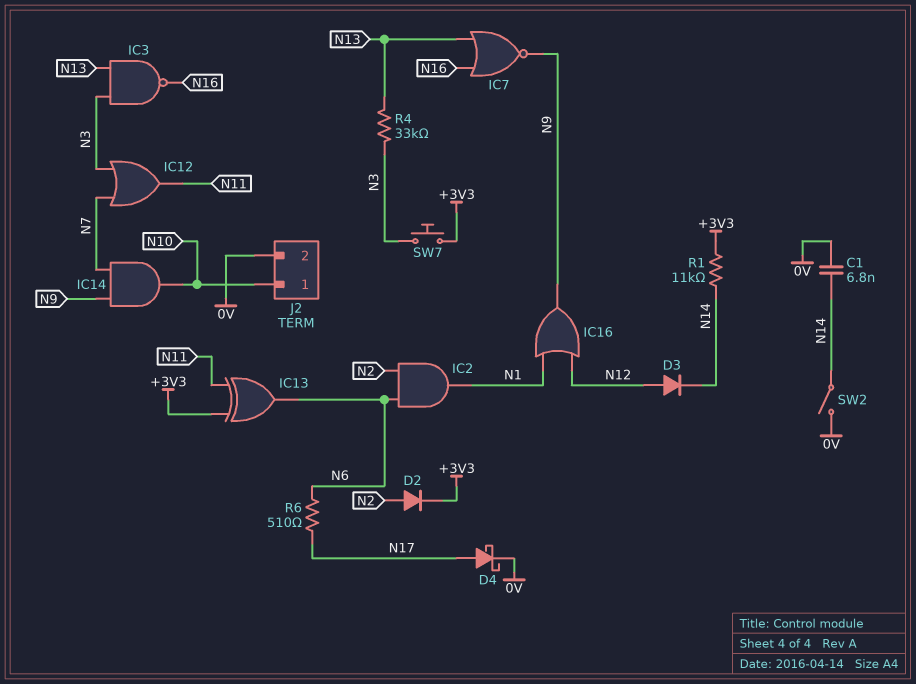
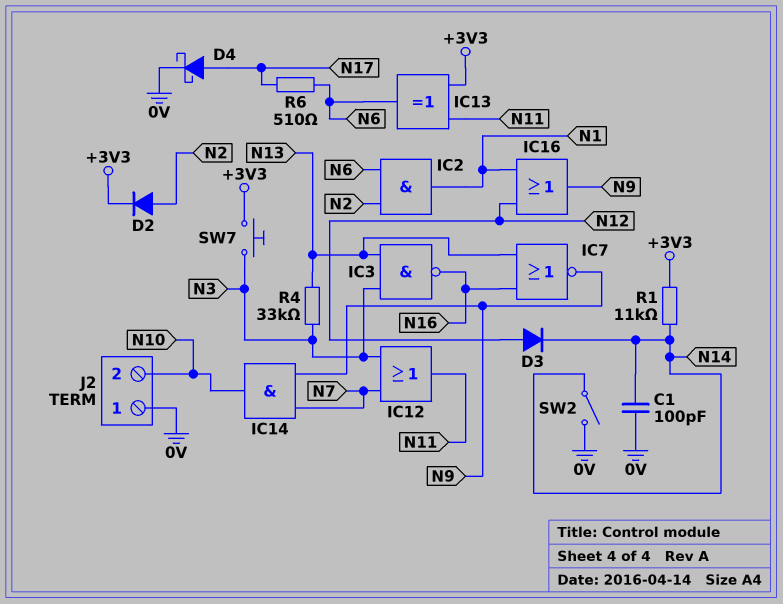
C1: 6.8nF (0V, N14) -> 100pF (0V, N14)
J2 pin 1: N10 -> 0V
J2 pin 2: 0V -> N10

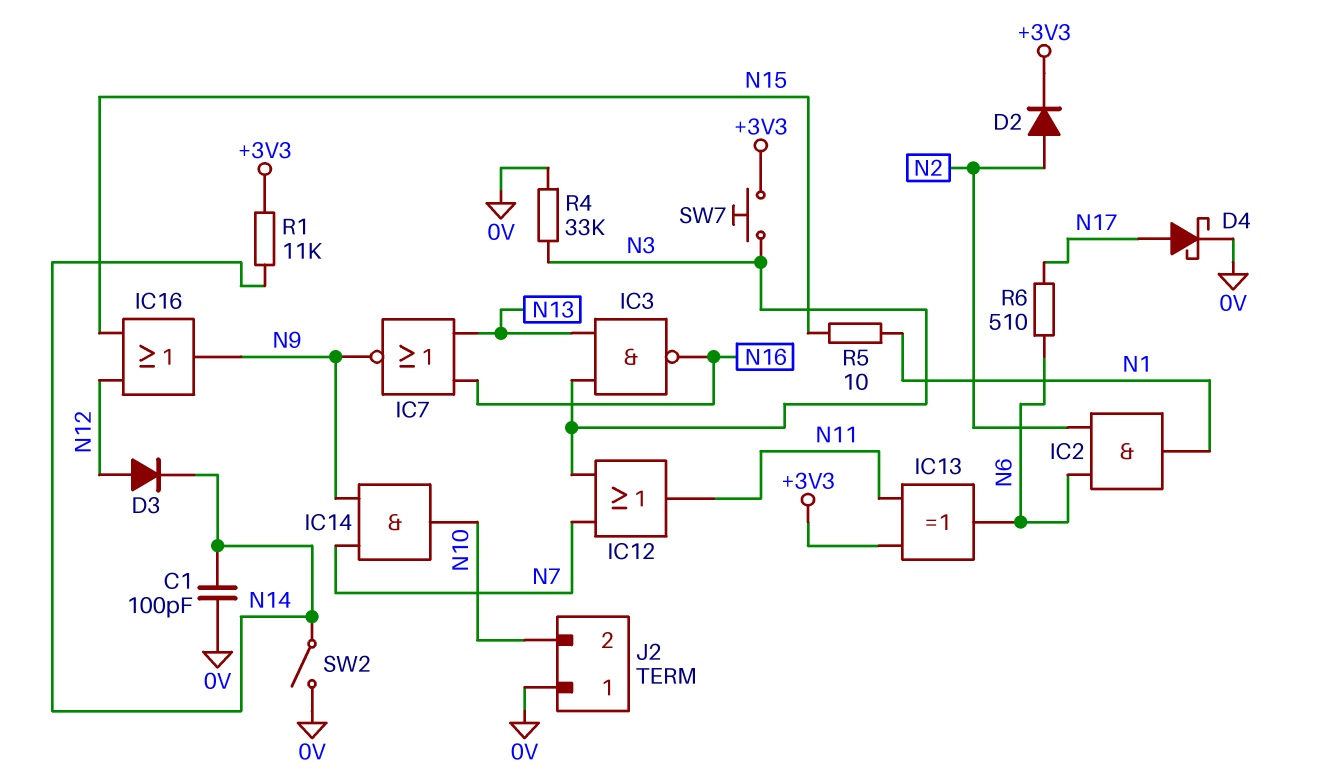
IC16: OR (in N1, in N12, out N9) -> OR (in N12, in N15, out N9)
R4: 33k (N3, N13) -> 33k (0V, N3)
R5: none -> 10 (N1, N15)

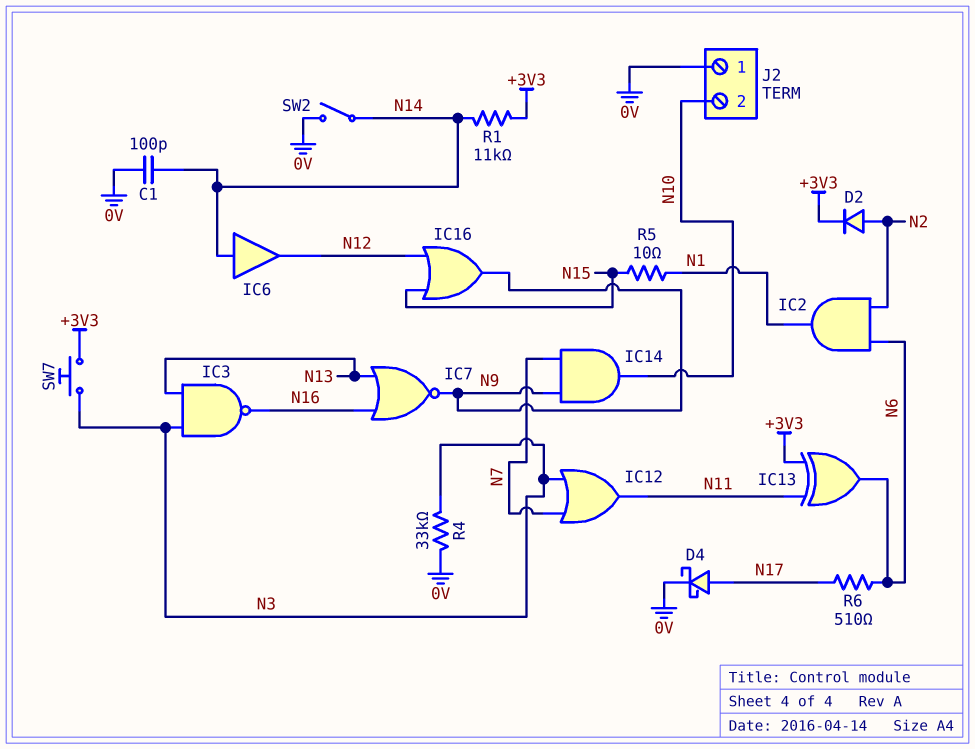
D3: diode (A N12, K N14) -> none
IC6: none -> buffer (in N14, out N12)

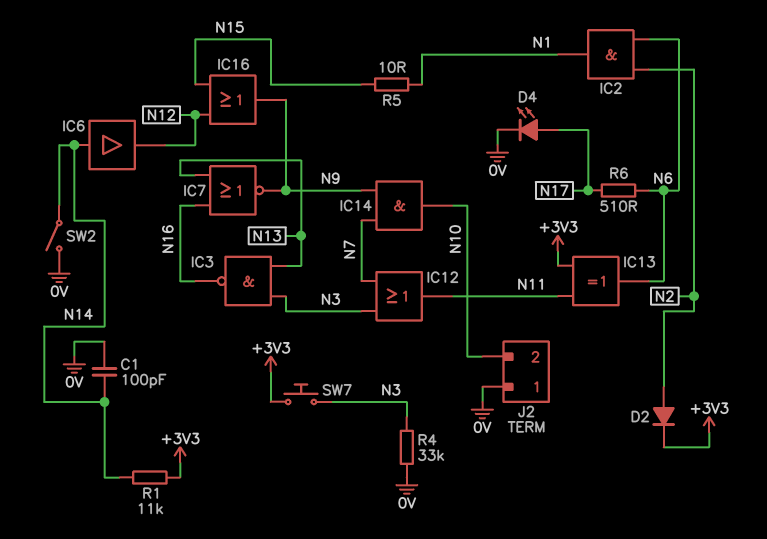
D4: schottky (A N17, K 0V) -> LED (A N17, K 0V)

